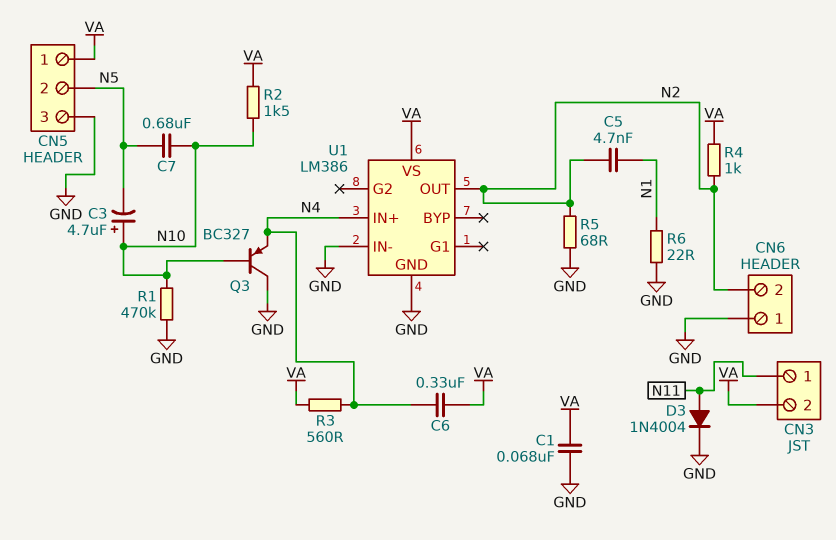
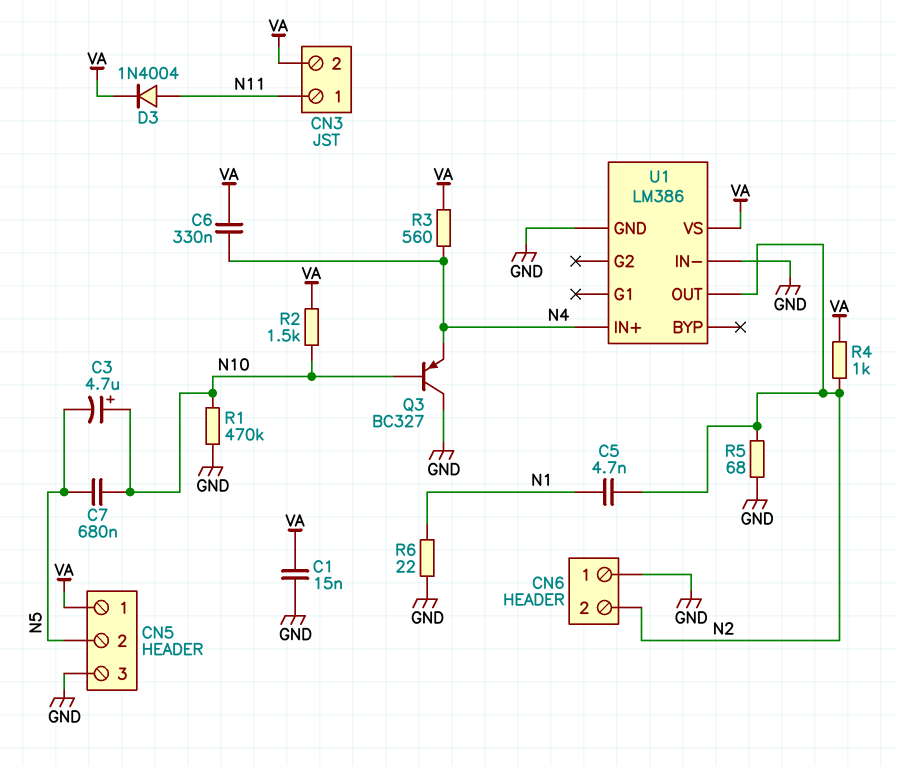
C1: 68nF (GND, VA) -> 15nF (GND, VA)
D3: diode 1N4004 (A N11, K GND) -> diode 1N4004 (A N11, K VA)

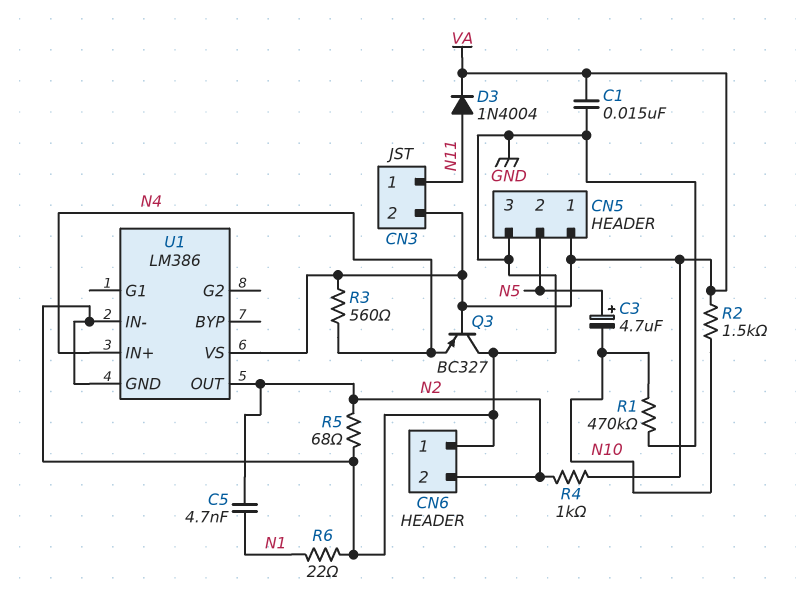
C3: 4.7uF (plus N10, minus N5) -> 4.7uF (plus N5, minus N10)
C6: 330nF (N4, VA) -> none
C7: 680nF (N5, N10) -> none
Q3: PNP BC327 (B N10, C GND, E N4) -> PNP BC327 (B VA, C GND, E N4)

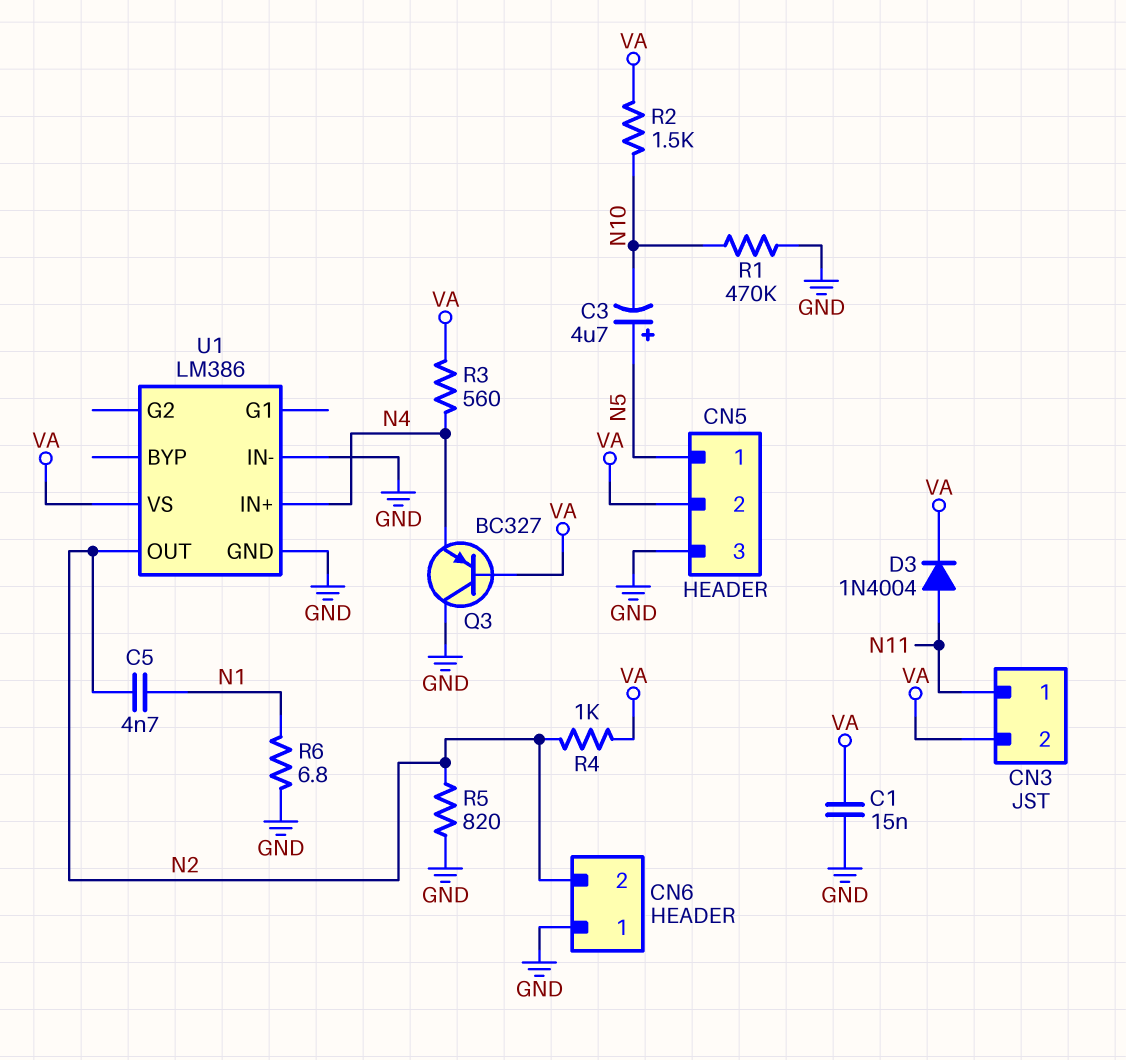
CN5 pin 1: VA -> N5
CN5 pin 2: N5 -> VA
R5: 68 (GND, N2) -> 820 (GND, N2)
R6: 22 (GND, N1) -> 6.8 (GND, N1)

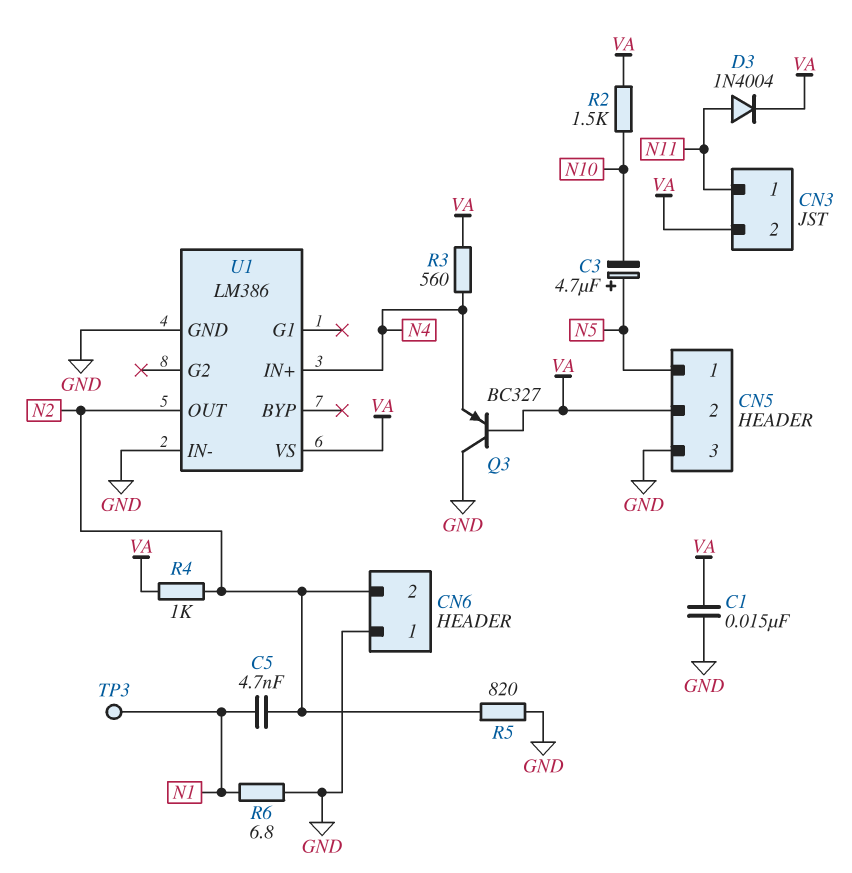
R1: 470k (GND, N10) -> none
TP3: none -> test point (N1)

